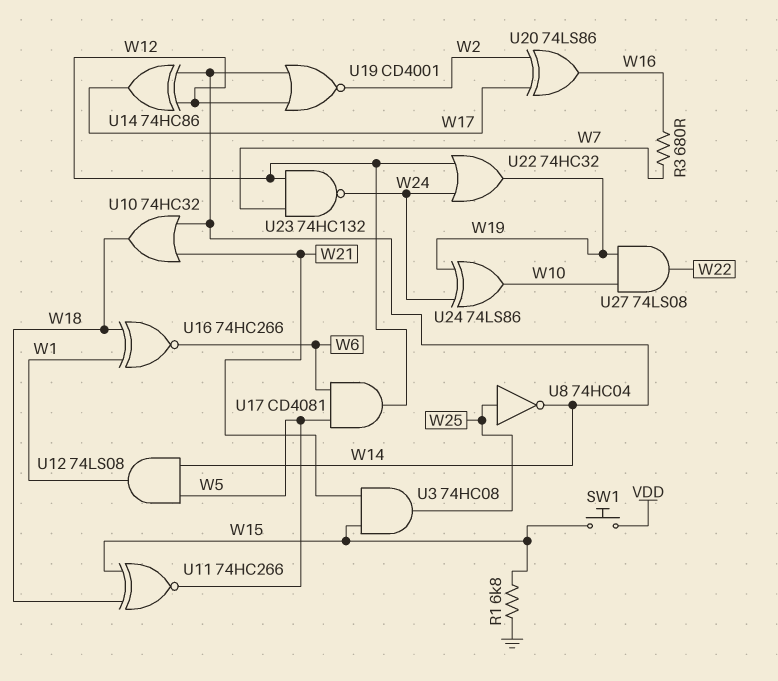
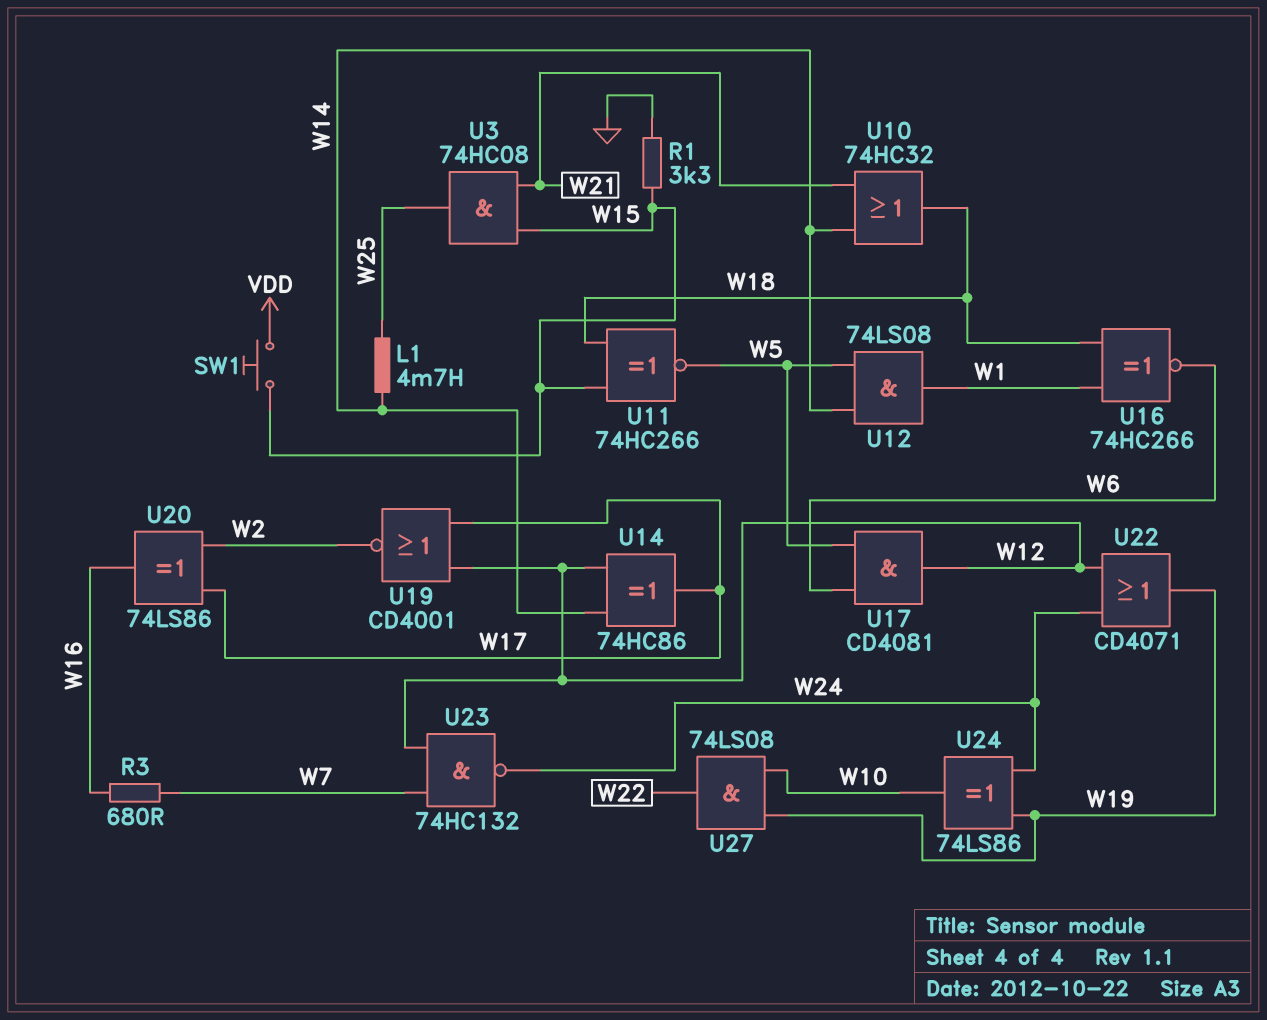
L1: none -> 4.7mH (W14, W25)
R1: 6.8k (GND, W15) -> 3.3k (GND, W15)
U8: NOT 74HC04 (in W25, out W14) -> none
U19: NOR CD4001 (in W12, in W14, out W2) -> NOR CD4001 (in W12, in W17, out W2)
U22: OR 74HC32 (in W12, in W24, out W19) -> OR CD4071 (in W12, in W24, out W19)

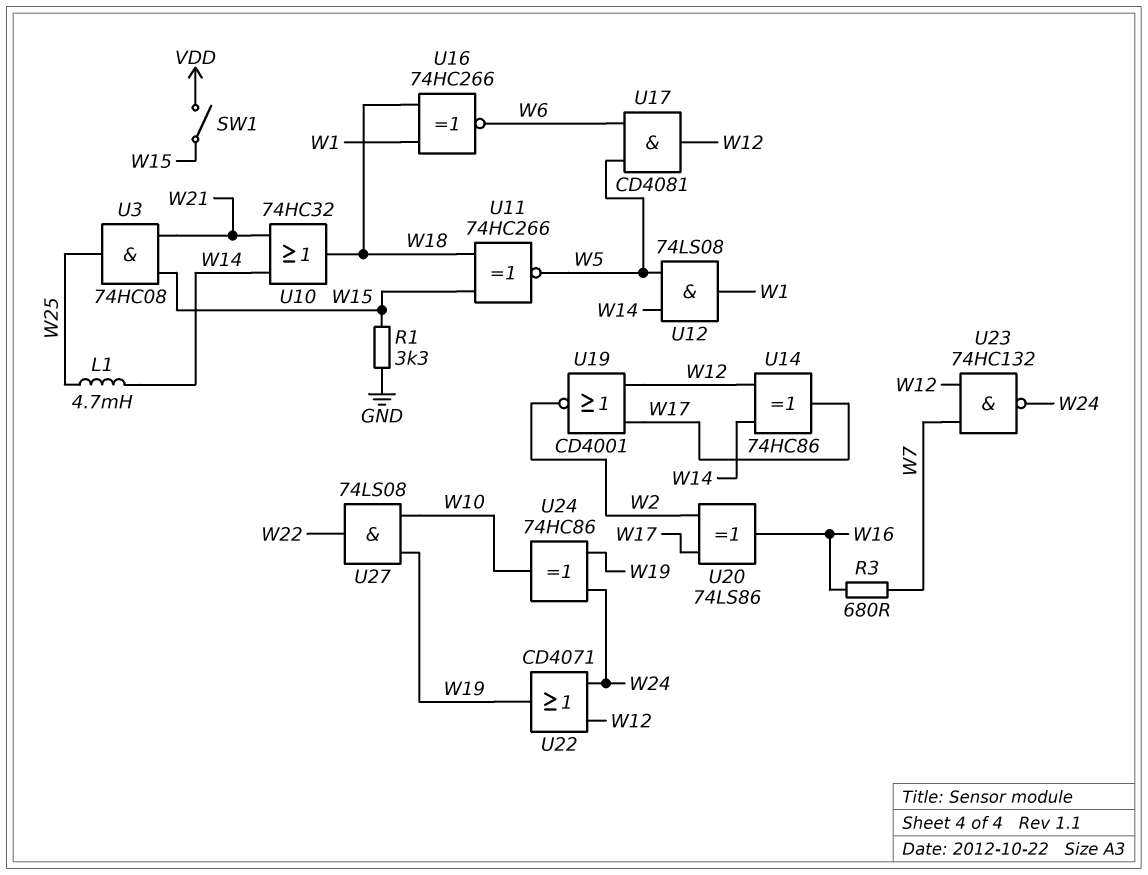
SW1: button (VDD, W15) -> switch (VDD, W15)
U24: XOR 74LS86 (in W19, in W24, out W10) -> XOR 74HC86 (in W19, in W24, out W10)

